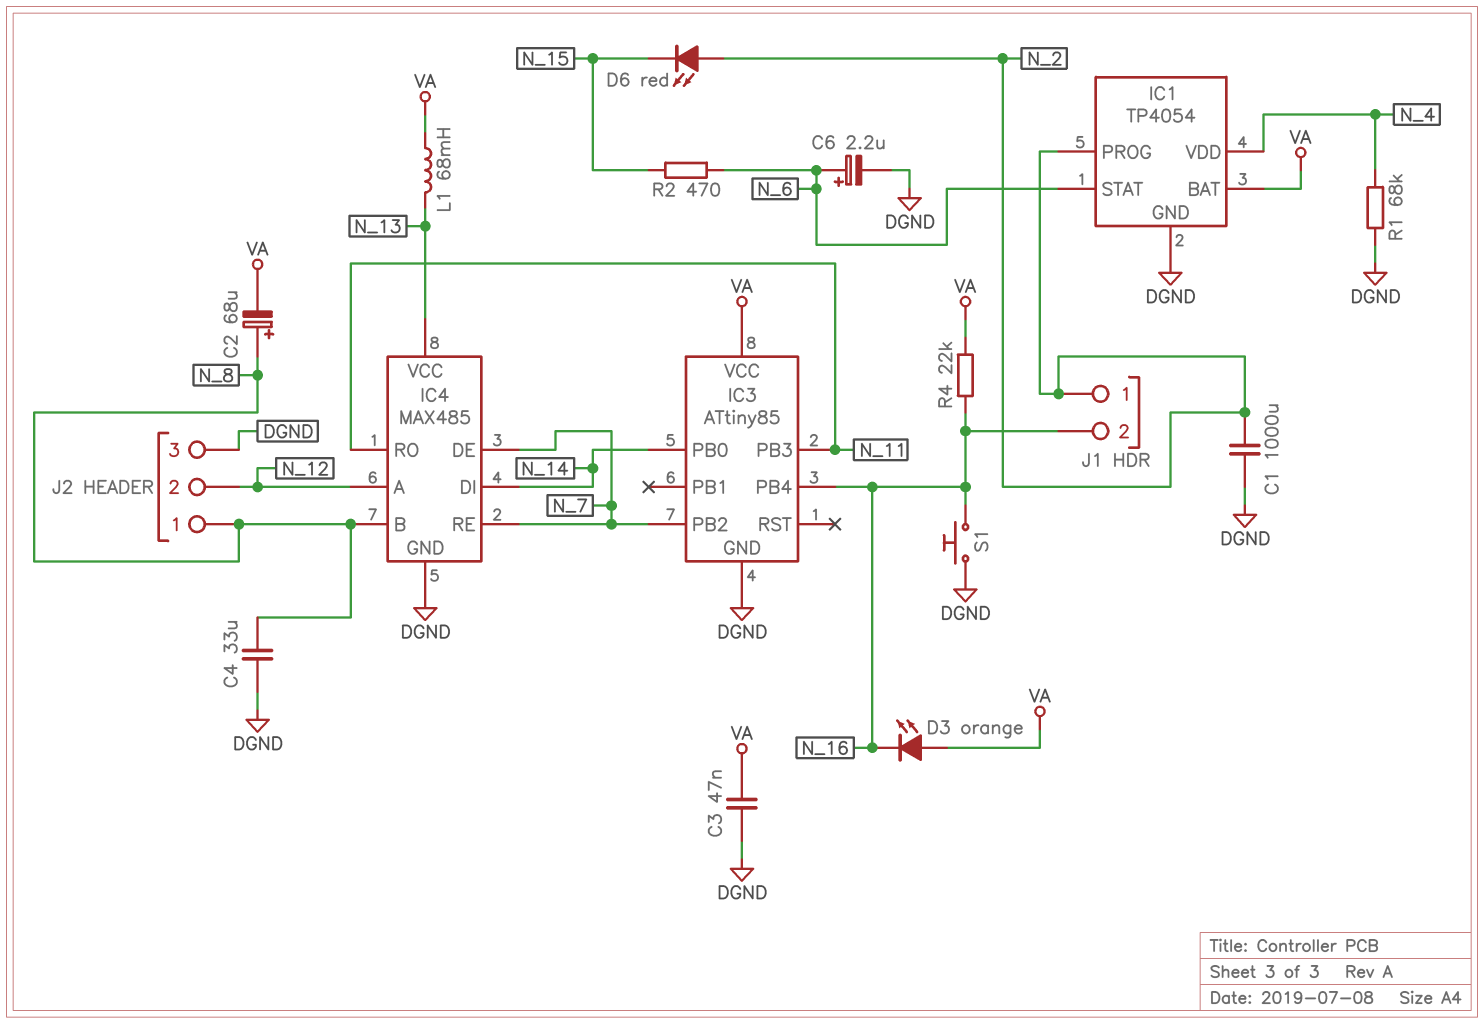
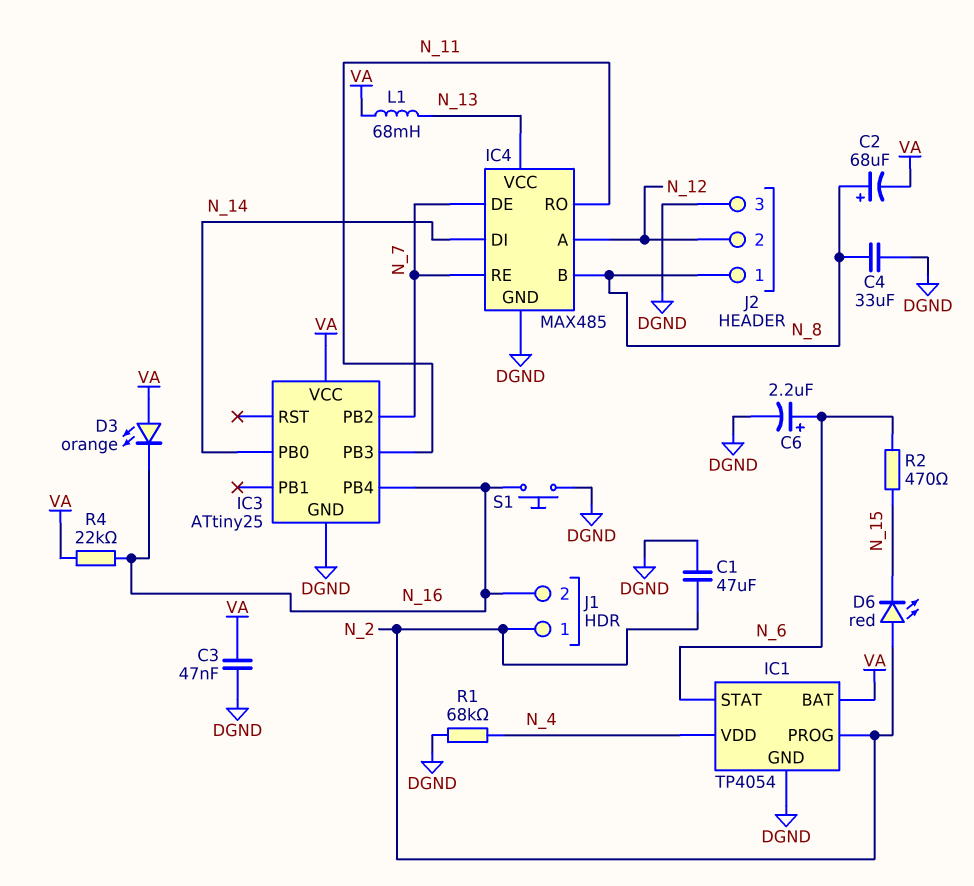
C1: 1000uF (DGND, N_2) -> 47uF (DGND, N_2)
IC3: ATtiny85 -> ATtiny25

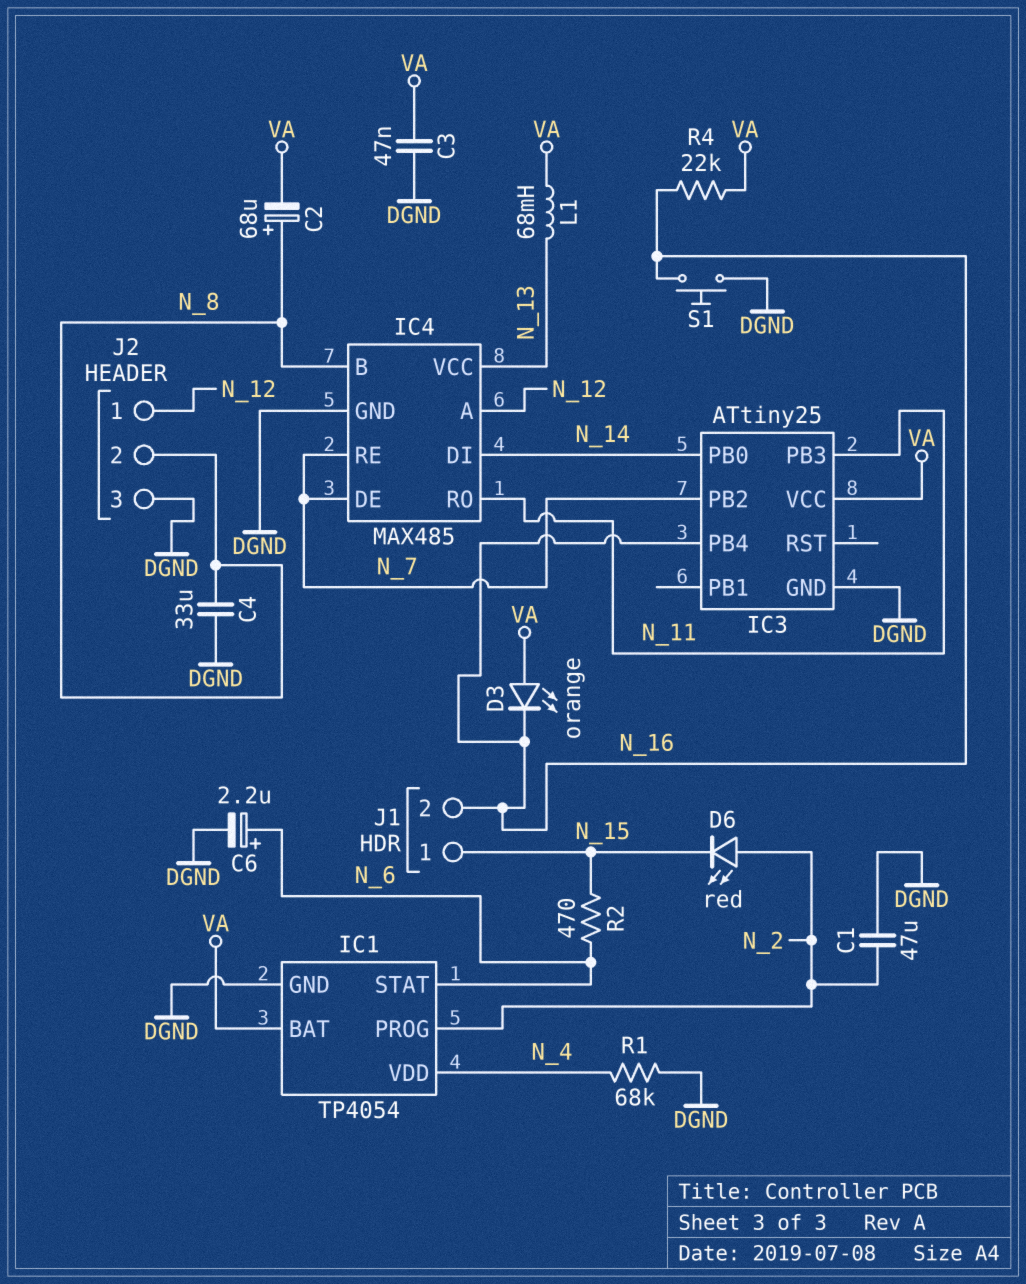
J1 pin 1: N_2 -> N_15
J2 pin 1: N_8 -> N_12
J2 pin 2: N_12 -> N_8

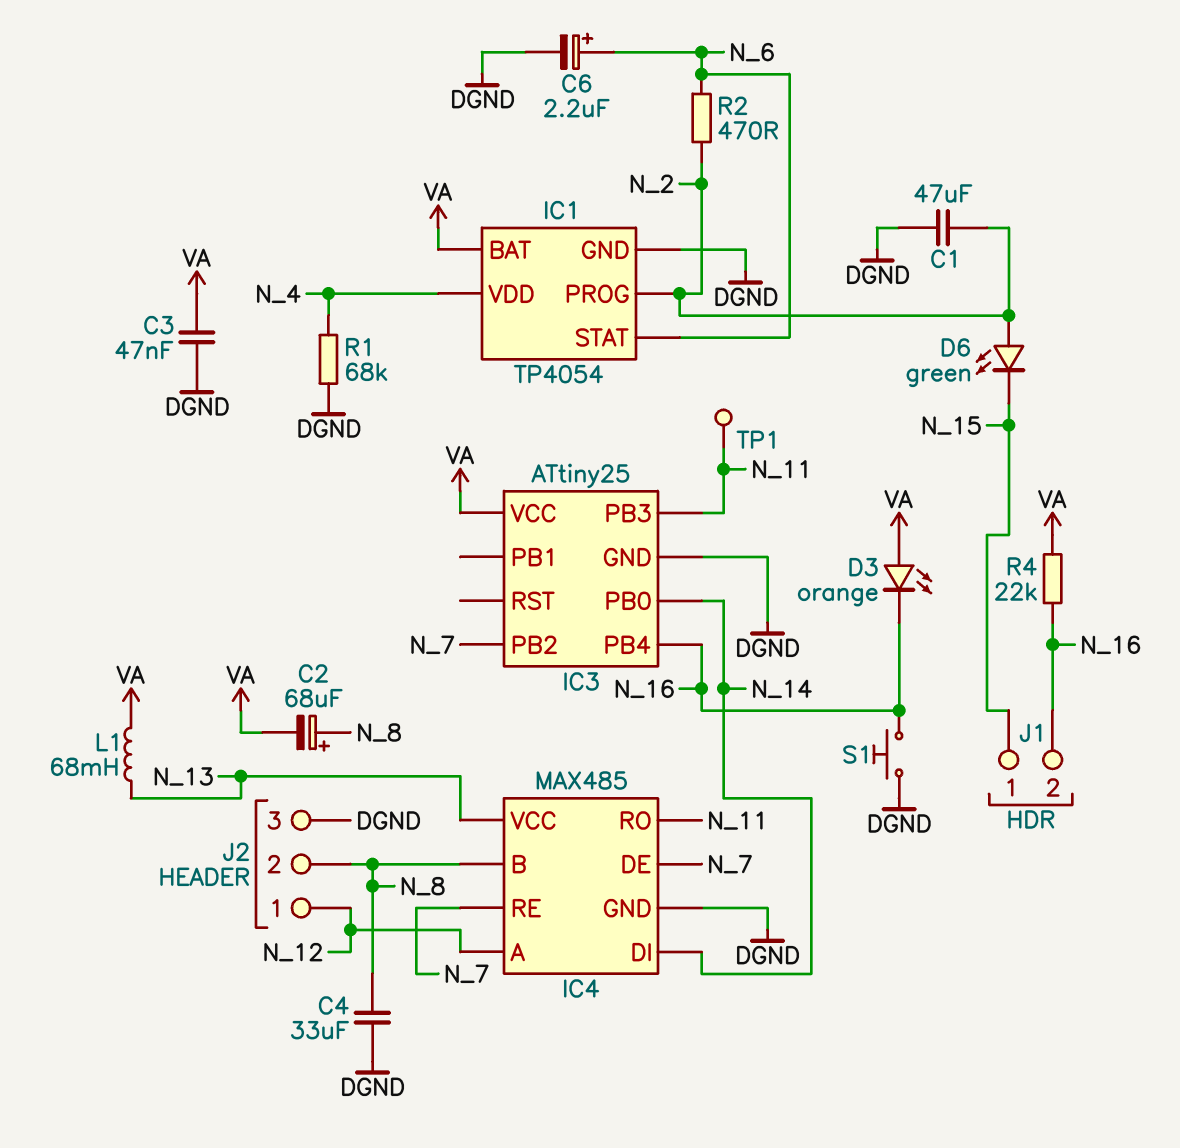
D6: LED red (A N_2, K N_15) -> LED green (A N_2, K N_15)
R2: 470 (N_6, N_15) -> 470 (N_2, N_6)
TP1: none -> test point (N_11)

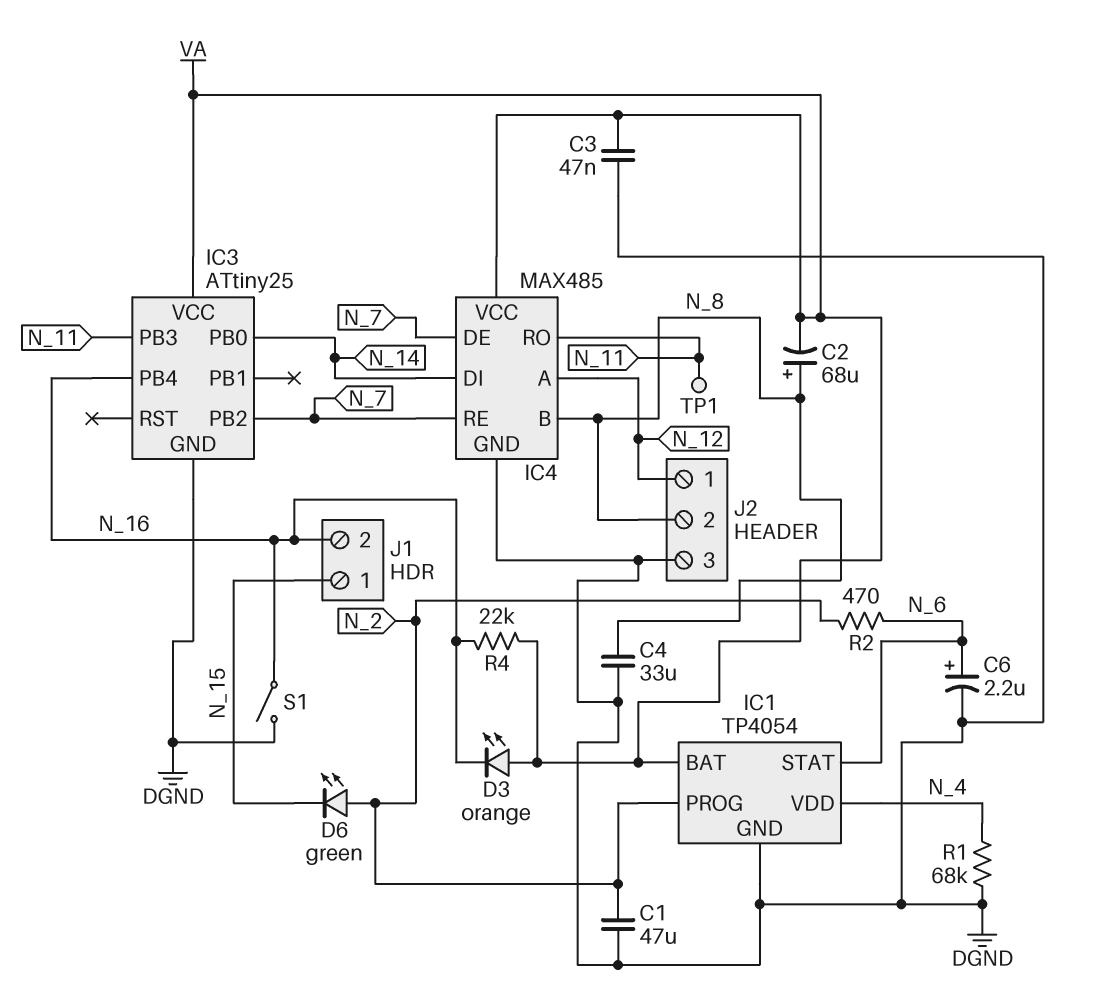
IC4 pin VCC: N_13 -> VA
L1: 68mH (N_13, VA) -> none
S1: button (DGND, N_16) -> switch (DGND, N_16)

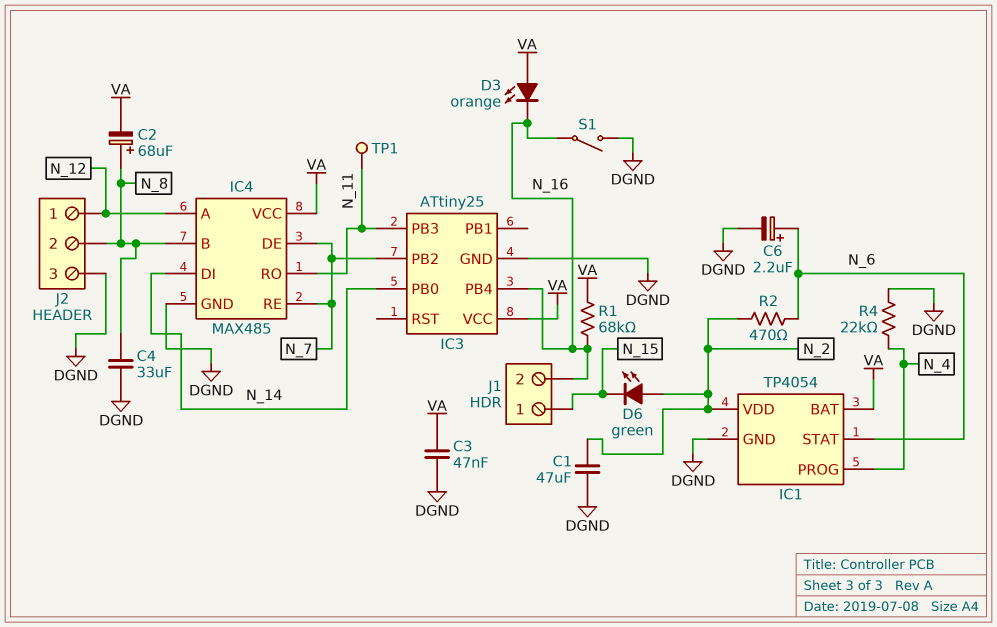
IC1 pin PROG: N_2 -> N_4
IC1 pin VDD: N_4 -> N_2
R1: 68k (DGND, N_4) -> 68k (N_16, VA)
R4: 22k (N_16, VA) -> 22k (DGND, N_4)

